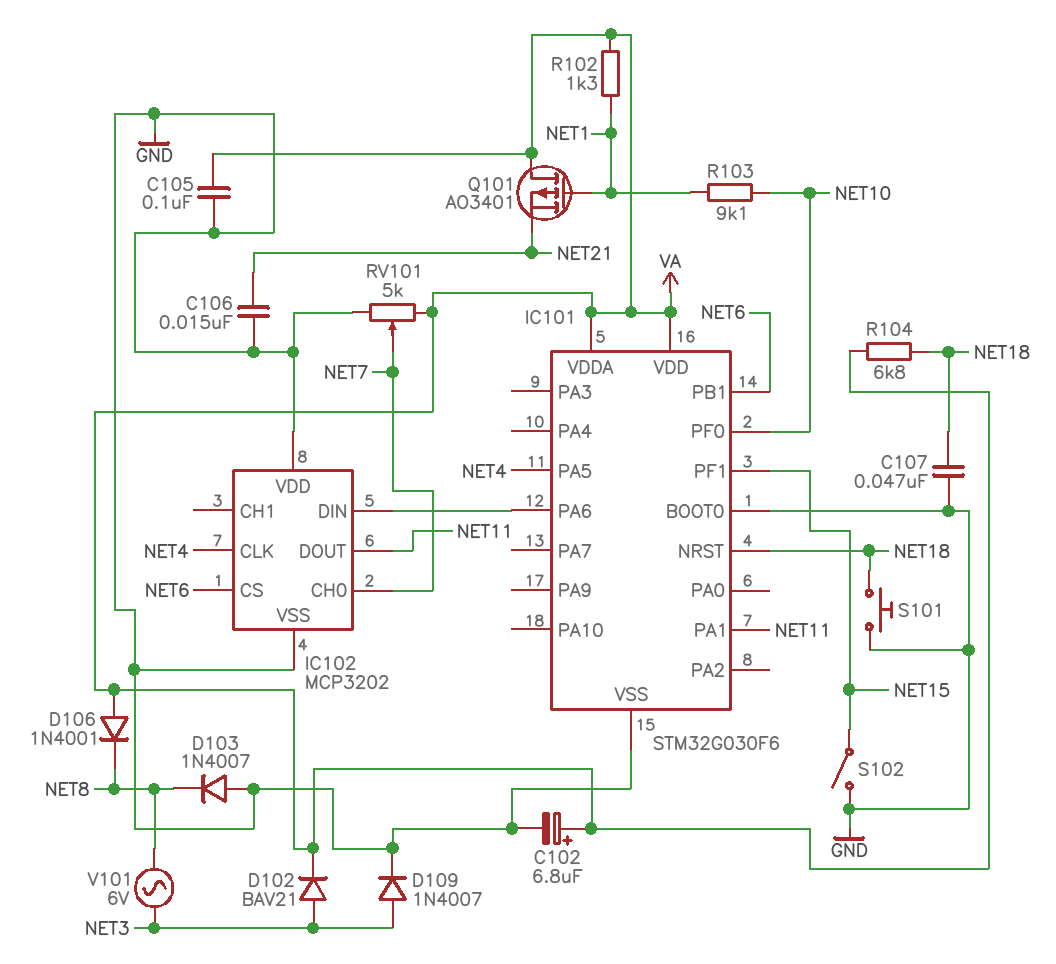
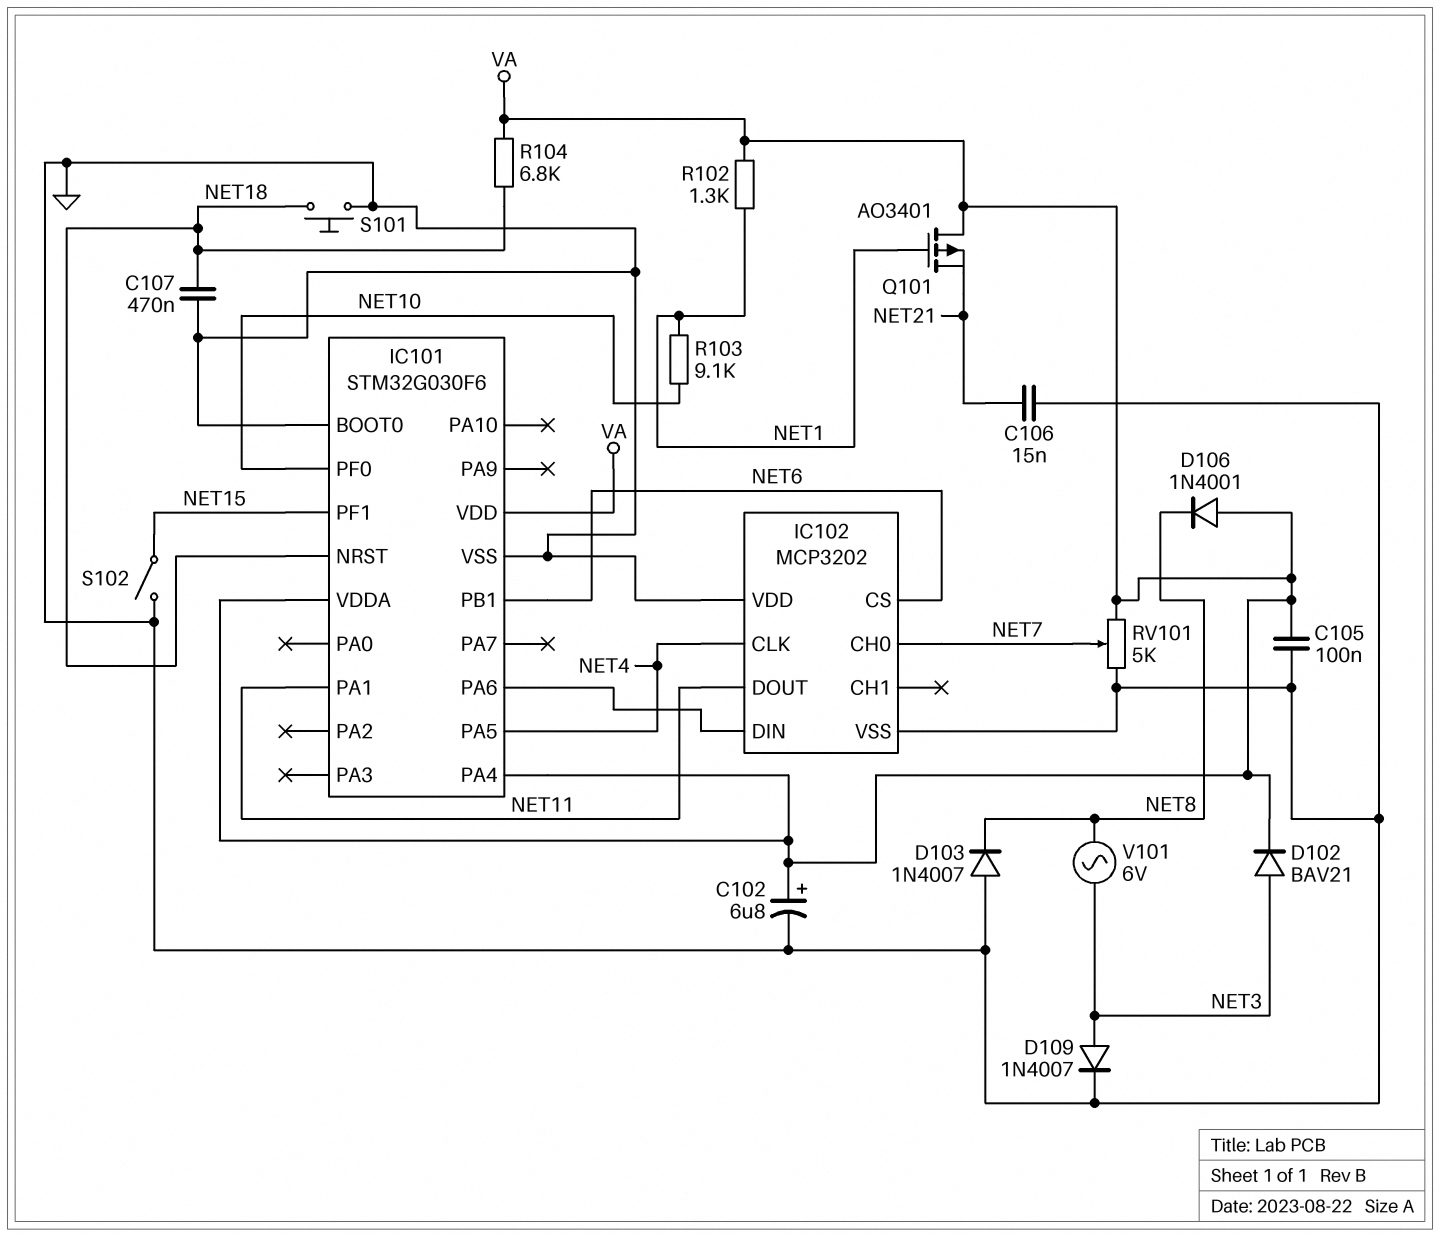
C107: 47nF (GND, NET18) -> 470nF (GND, NET18)
IC101 pin PA4: none -> VA

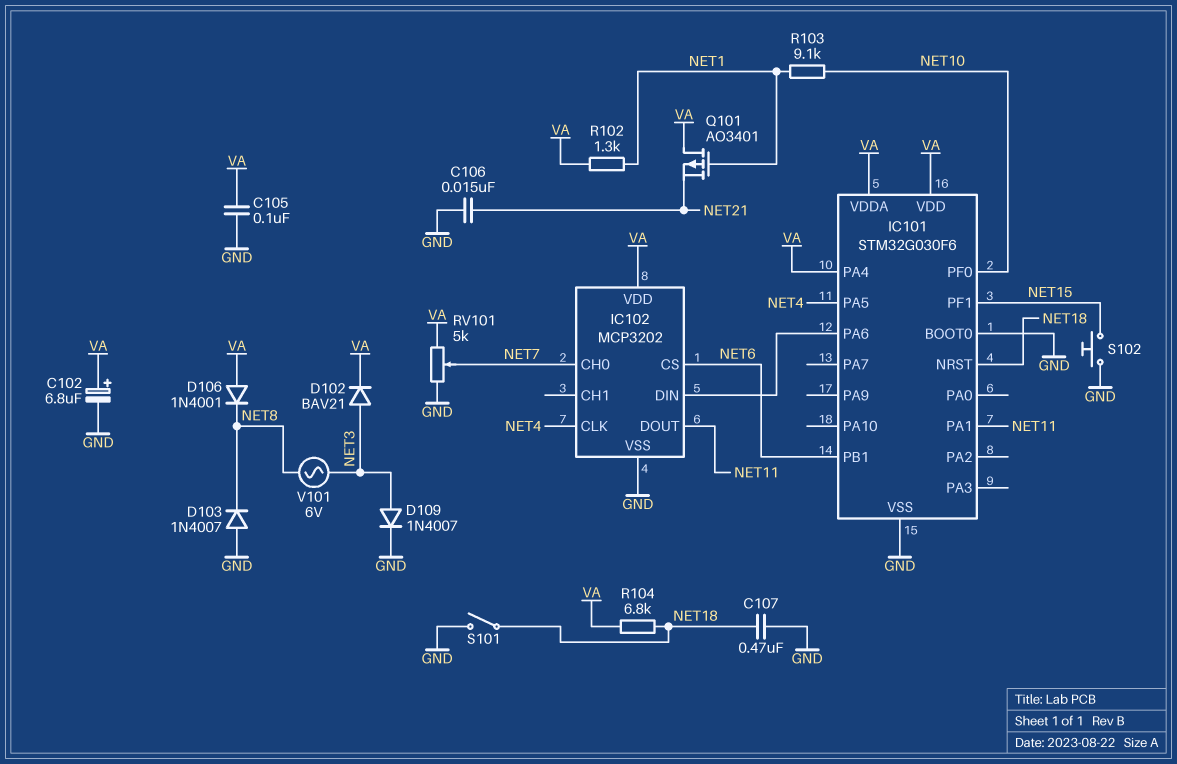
IC102 pin VDD: GND -> VA
S101: button (GND, NET18) -> switch (GND, NET18)
S102: switch (GND, NET15) -> button (GND, NET15)

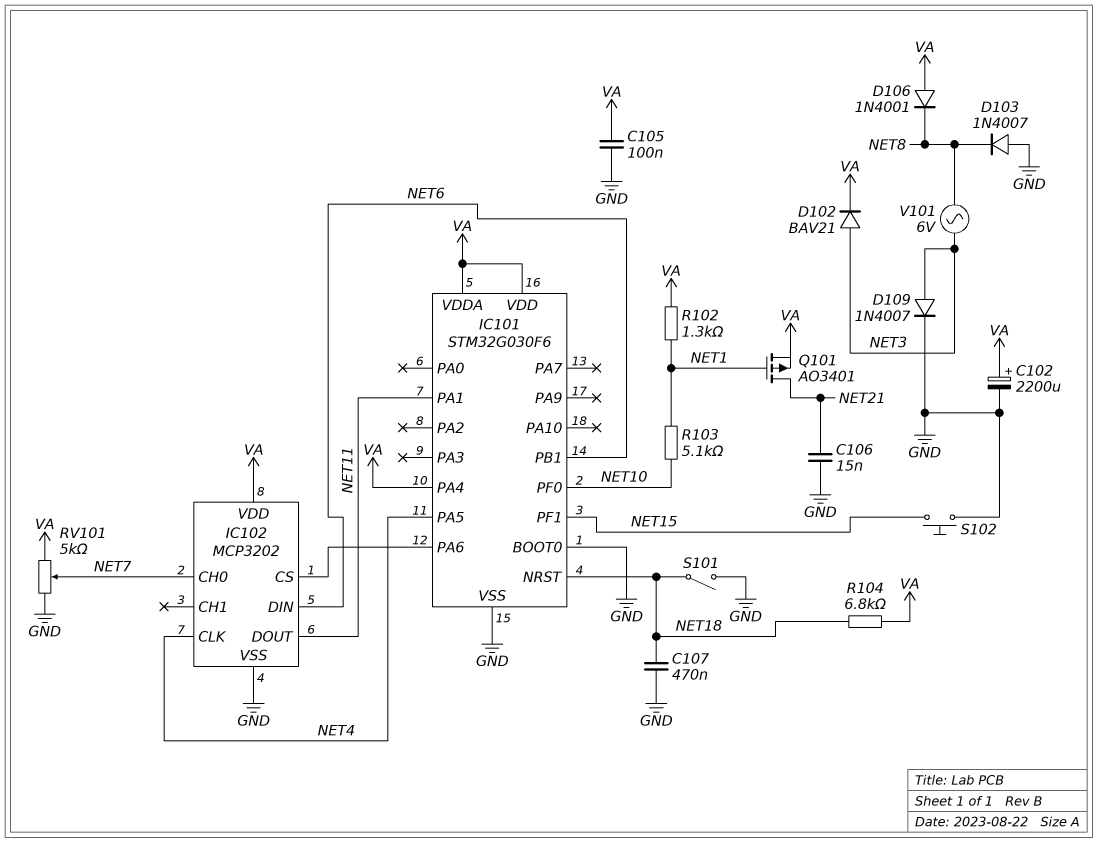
C102: 6.8uF (plus VA, minus GND) -> 2200uF (plus VA, minus GND)
IC102 pin CS: NET6 -> IC101/PA6
IC102 pin DIN: IC101/PA6 -> NET6
Q101: PMOS AO3401 (G NET1, D VA, S NET21) -> PMOS AO3401 (G NET1, D NET21, S VA)
R103: 9.1k (NET1, NET10) -> 5.1k (NET1, NET10)

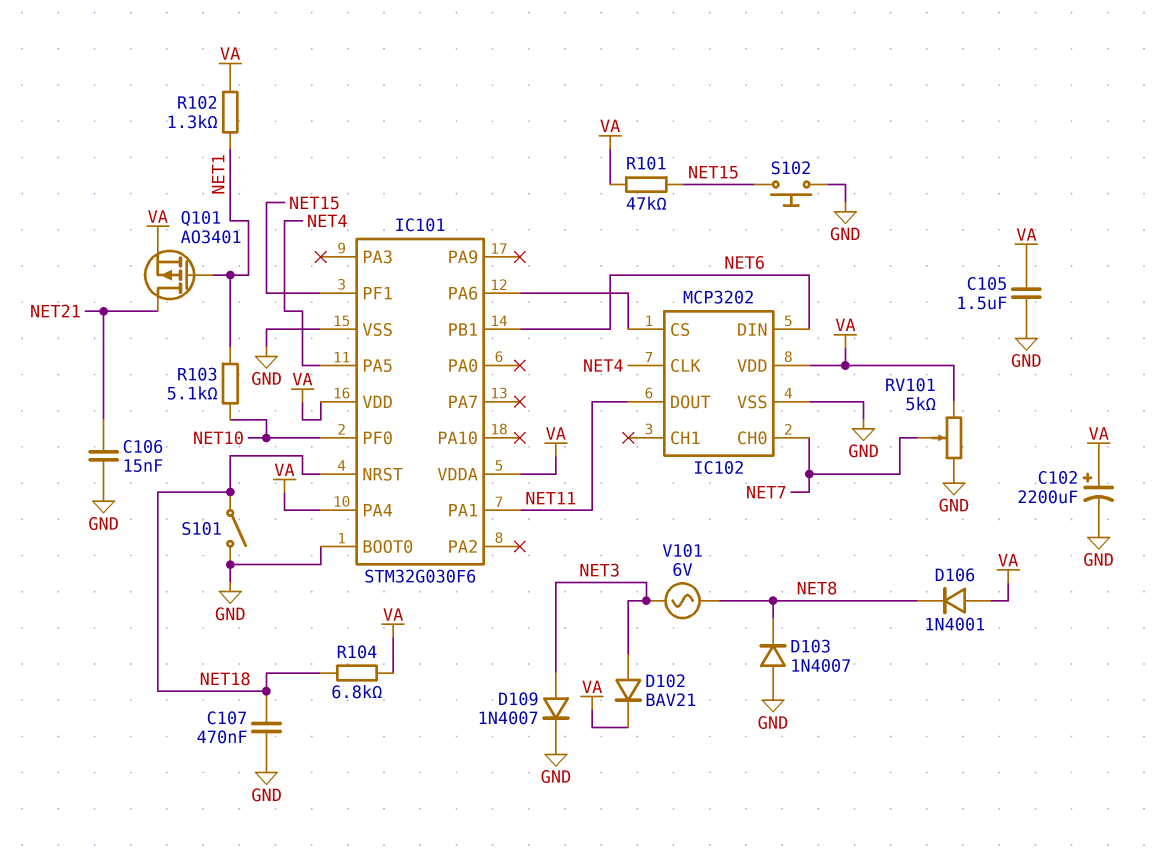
C105: 100nF (GND, VA) -> 1.5uF (GND, VA)
R101: none -> 47k (NET15, VA)

